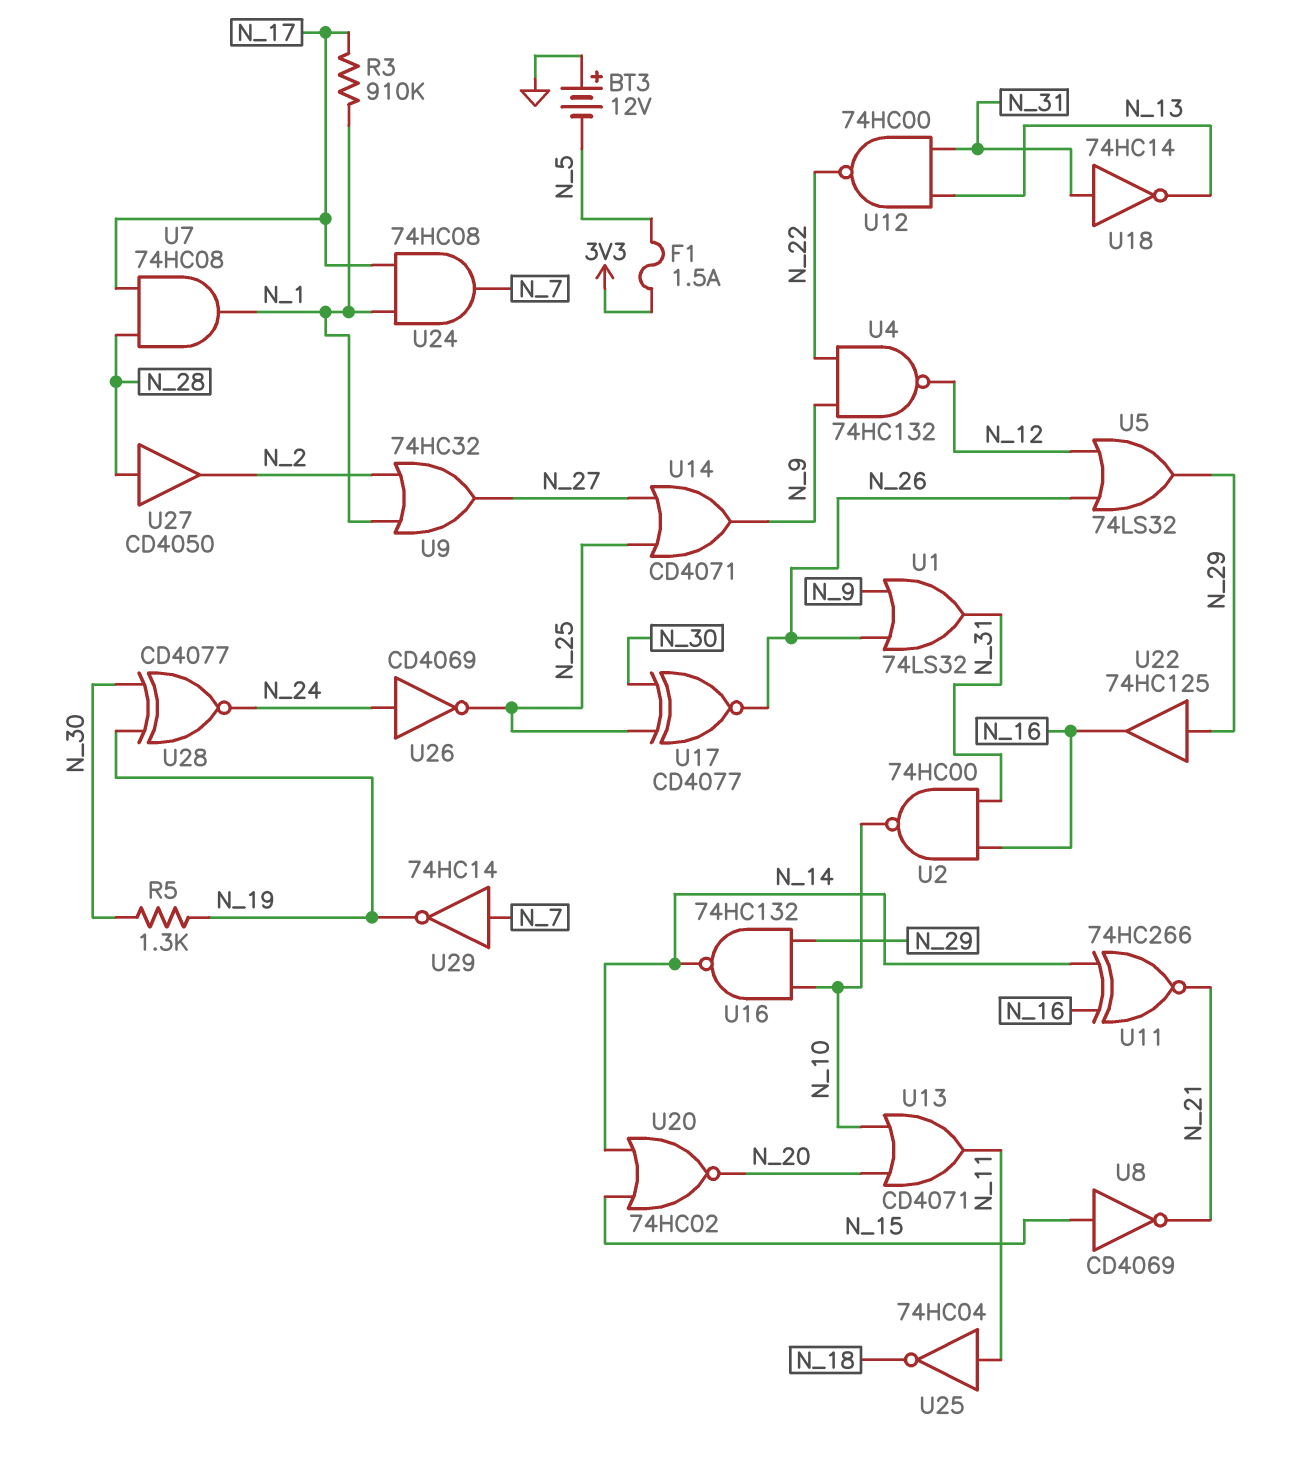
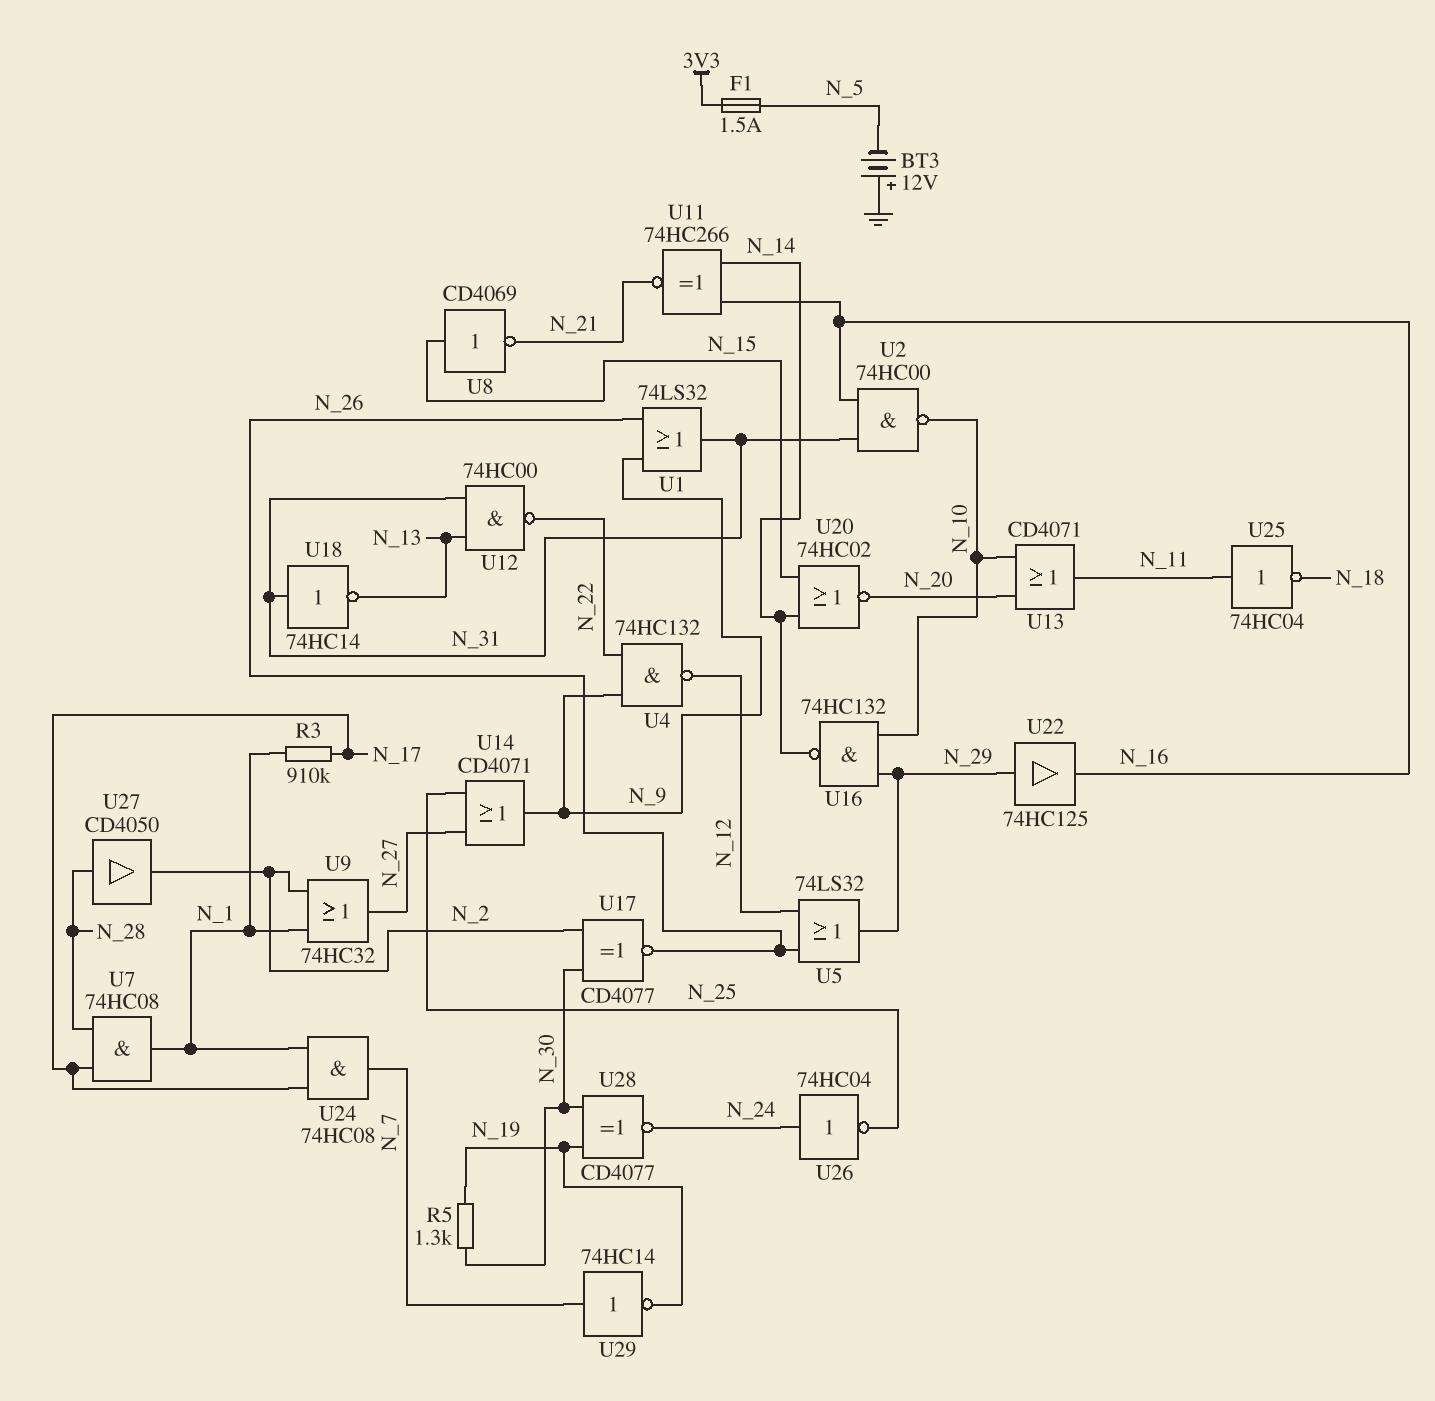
U17: XNOR CD4077 (in N_25, in N_30, out N_26) -> XNOR CD4077 (in N_2, in N_30, out N_26)
U26: NOT CD4069 (in N_24, out N_25) -> NOT 74HC04 (in N_24, out N_25)

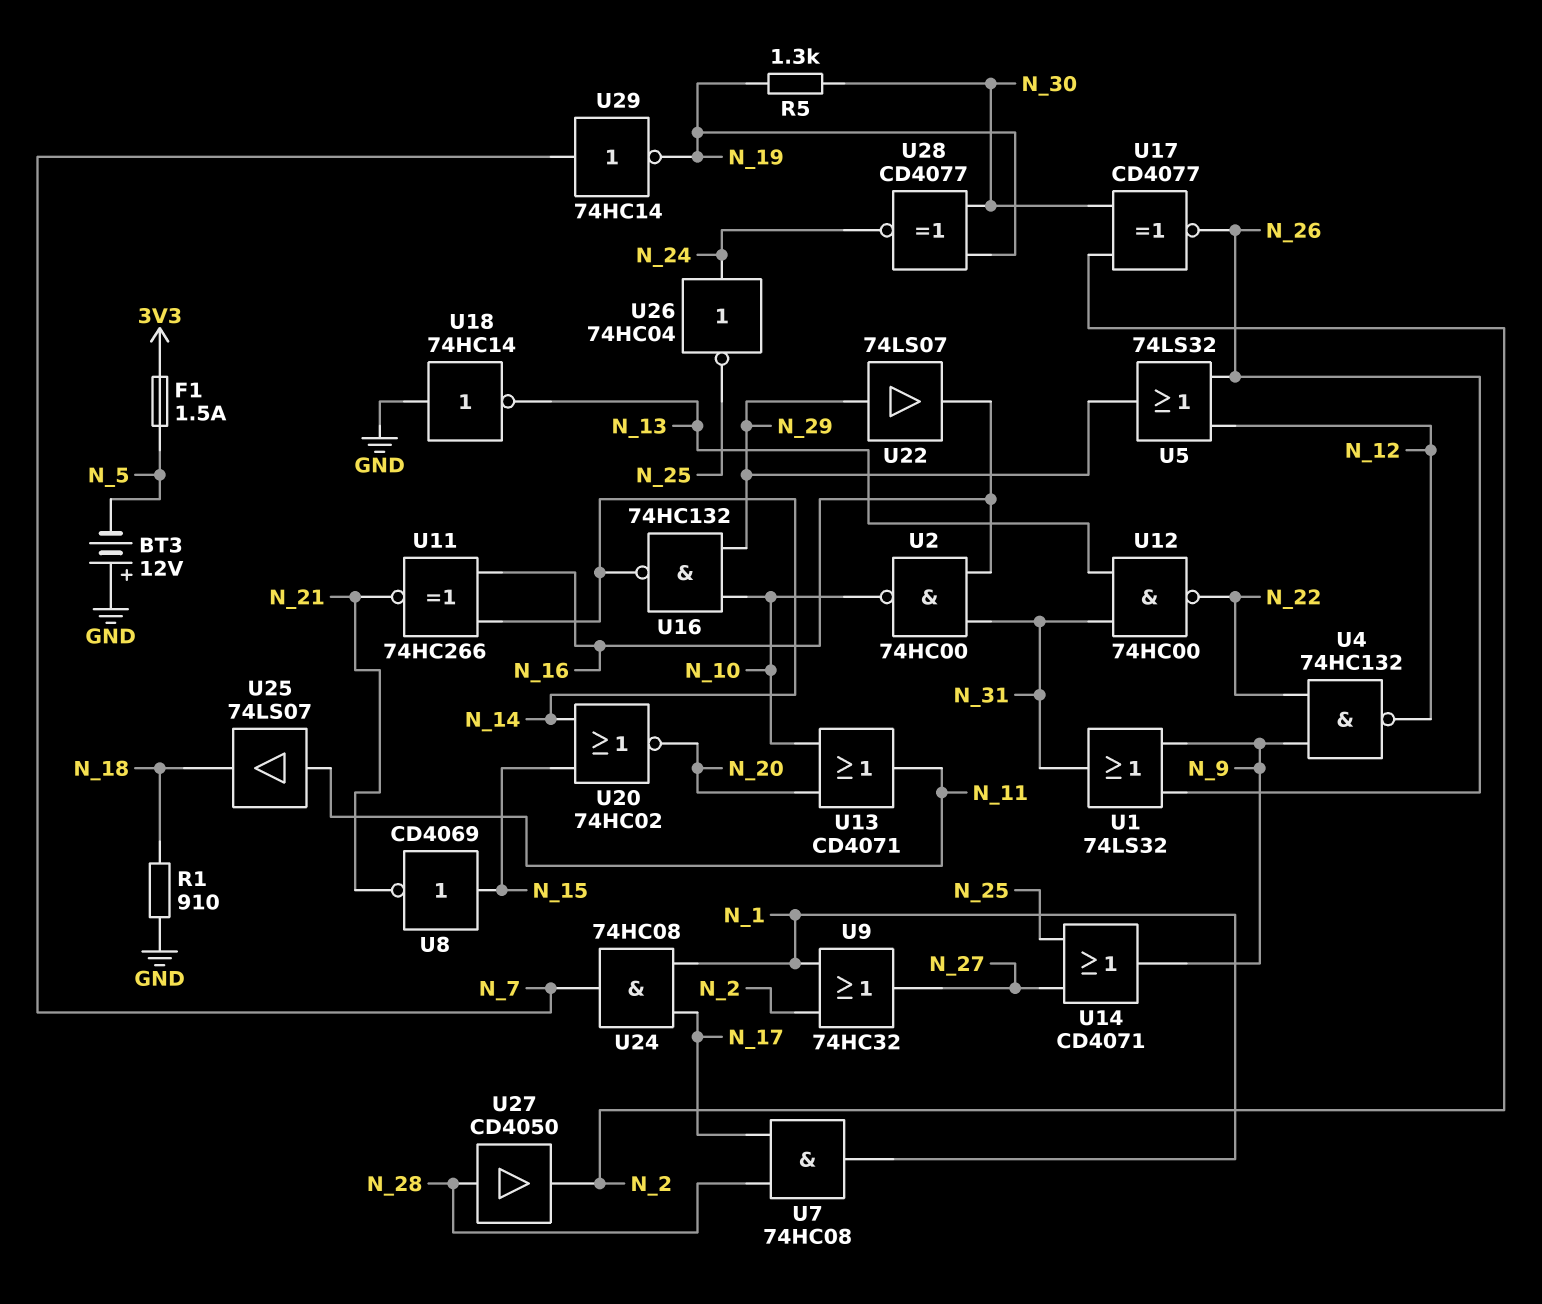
R1: none -> 910 (GND, N_18)
R3: 910k (N_1, N_17) -> none
U18: NOT 74HC14 (in N_31, out N_13) -> NOT 74HC14 (in GND, out N_13)
U22: buffer 74HC125 (in N_29, out N_16) -> buffer 74LS07 (in N_29, out N_16)
U25: NOT 74HC04 (in N_11, out N_18) -> buffer 74LS07 (in N_11, out N_18)

